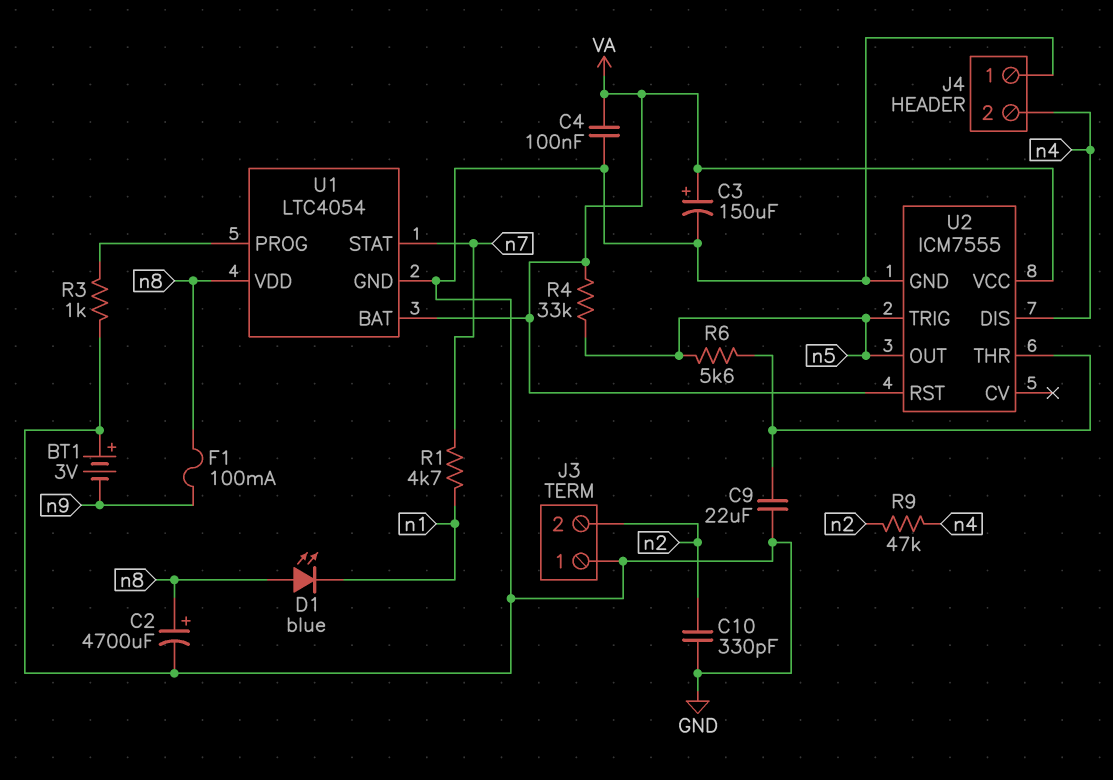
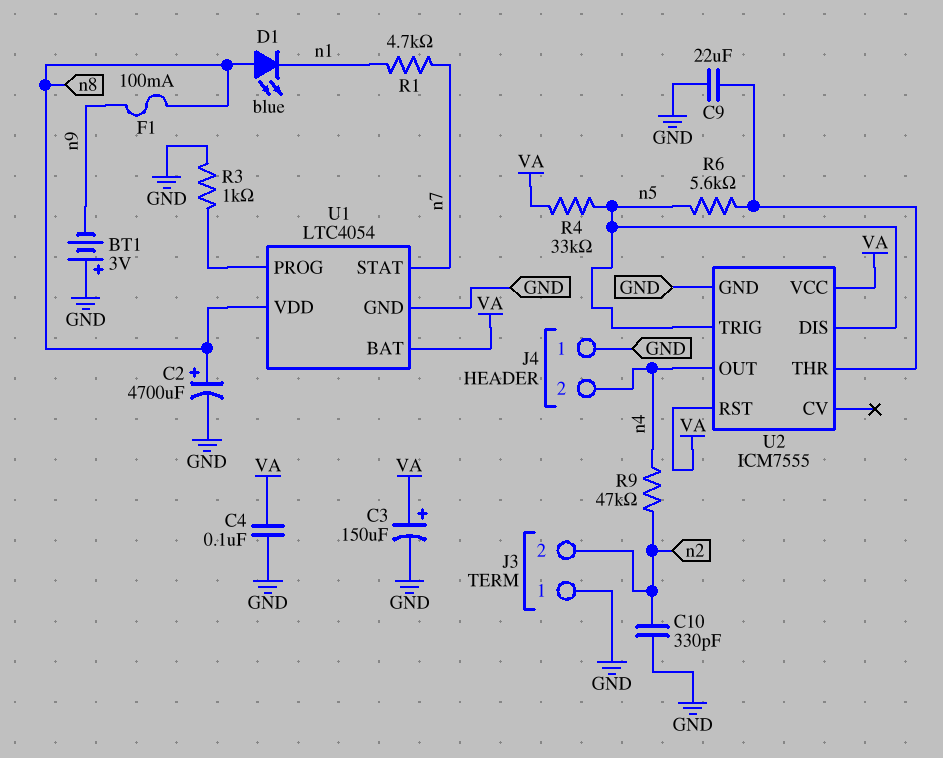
U2 pin DIS: n4 -> n5
U2 pin OUT: n5 -> n4

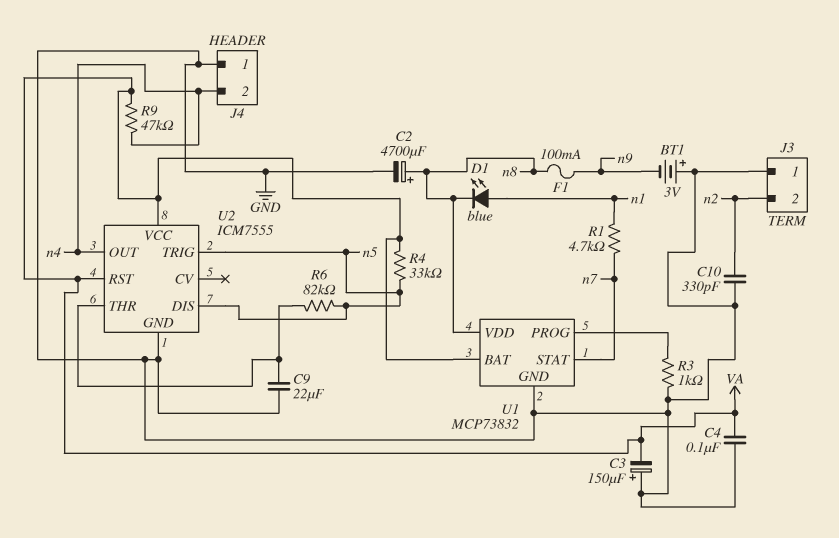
C3: 150uF (plus VA, minus GND) -> 150uF (plus GND, minus VA)
D1: LED blue (A n8, K n1) -> LED blue (A n1, K n8)
R6: 5.6k (U2/THR, n5) -> 82k (U2/THR, n5)
R9: 47k (n2, n4) -> 47k (VA, n4)
U1: LTC4054 -> MCP73832

